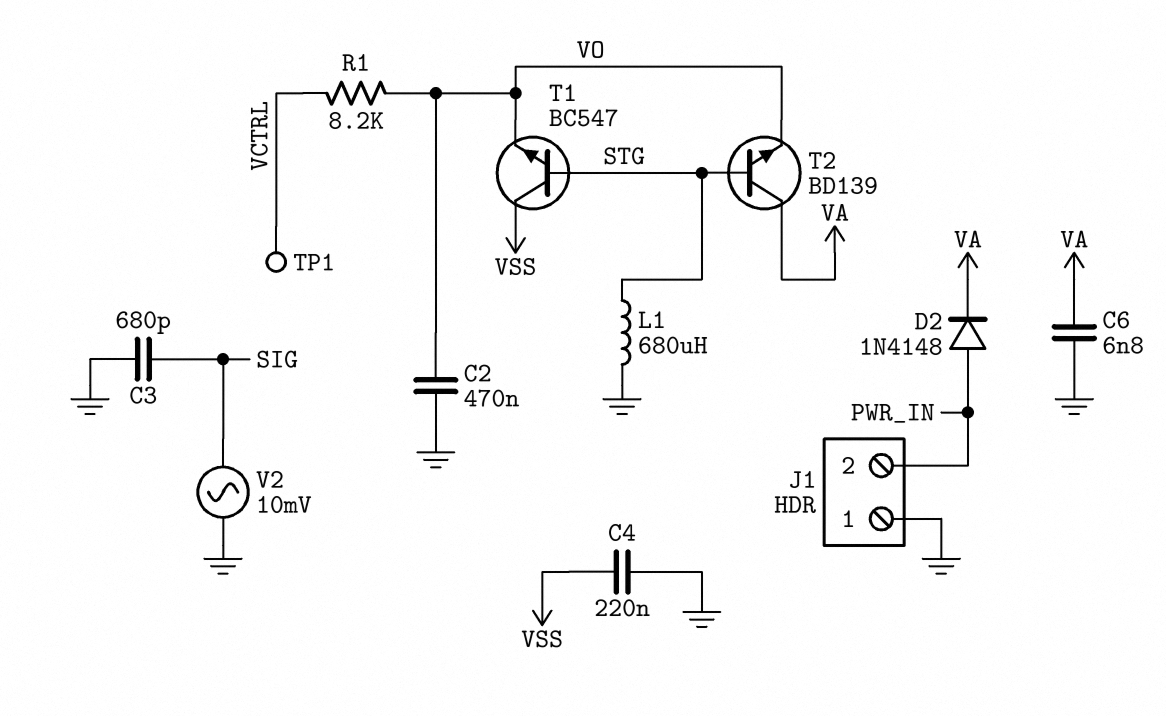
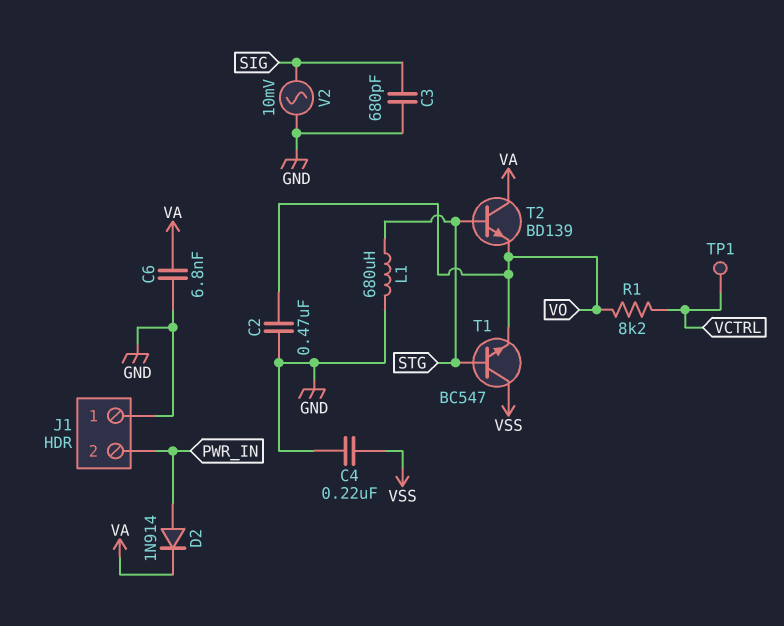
D2: diode 1N4148 (A PWR_IN, K VA) -> diode 1N914 (A PWR_IN, K VA)

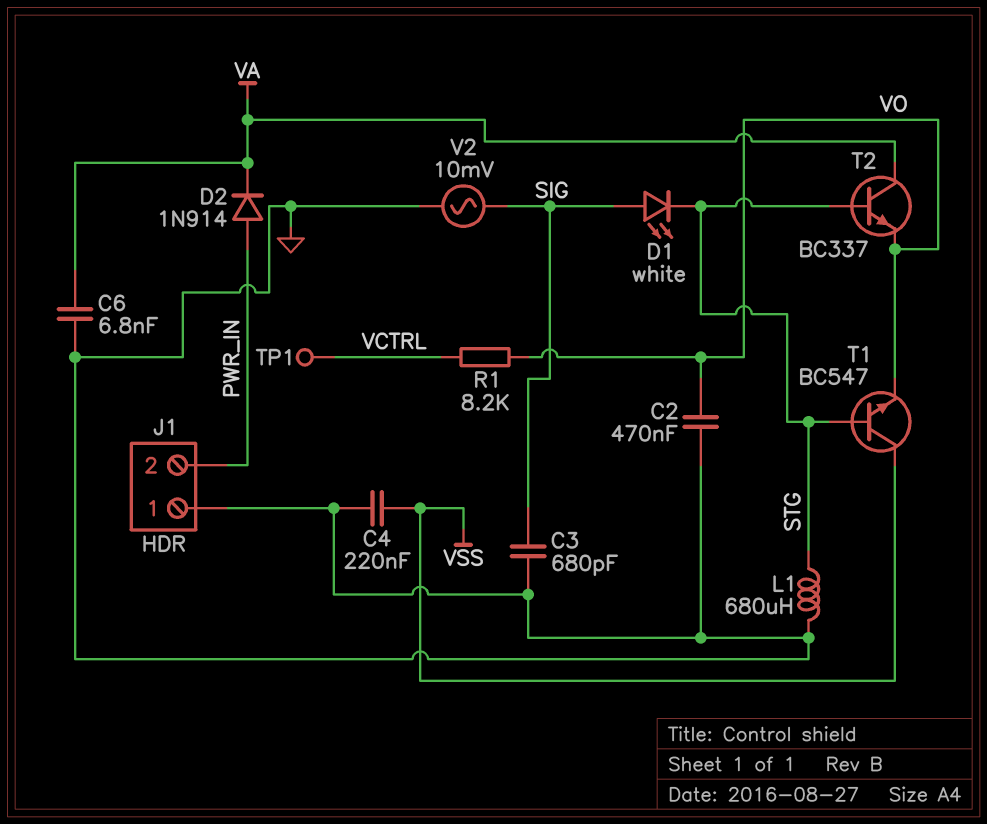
D1: none -> LED white (A SIG, K STG)
T2: NPN BD139 (B STG, C VA, E VO) -> NPN BC337 (B STG, C VA, E VO)

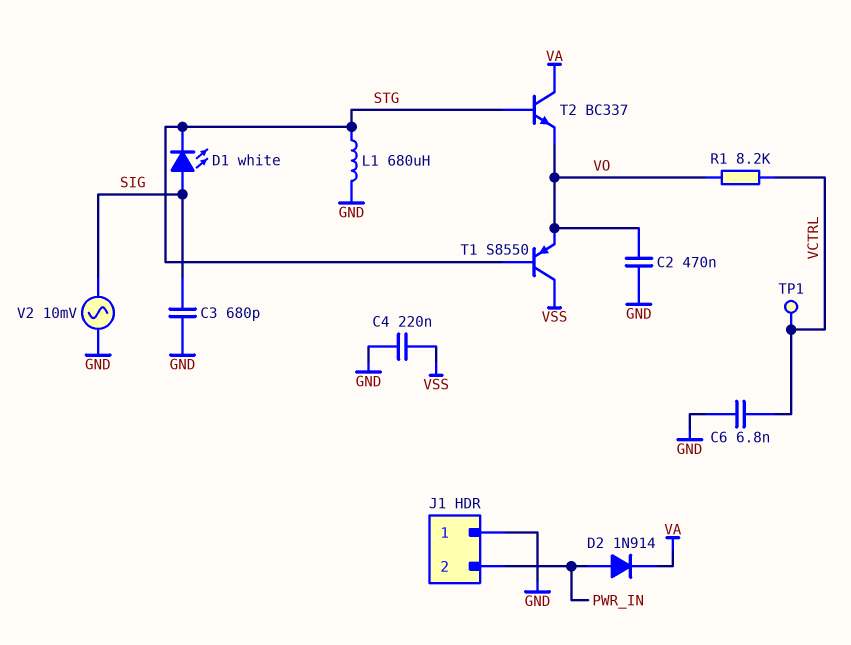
C6: 6.8nF (GND, VA) -> 6.8nF (GND, VCTRL)
T1: NPN BC547 (B STG, C VSS, E VO) -> PNP S8550 (B STG, C VSS, E VO)

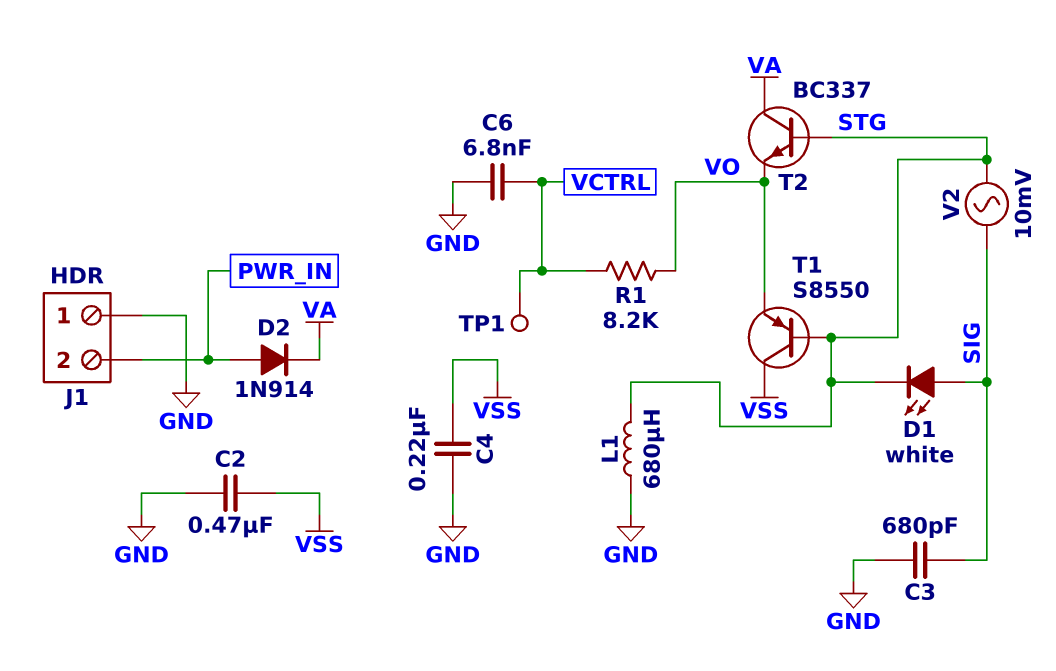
C2: 470nF (GND, VO) -> 470nF (GND, VSS)
V2: AC 10mV (GND, SIG) -> AC 10mV (SIG, STG)

